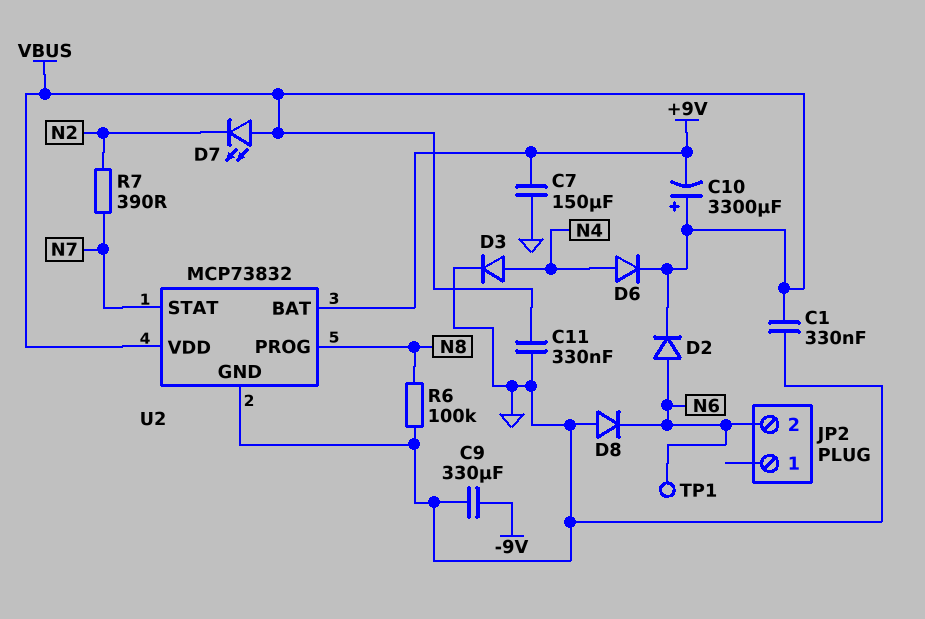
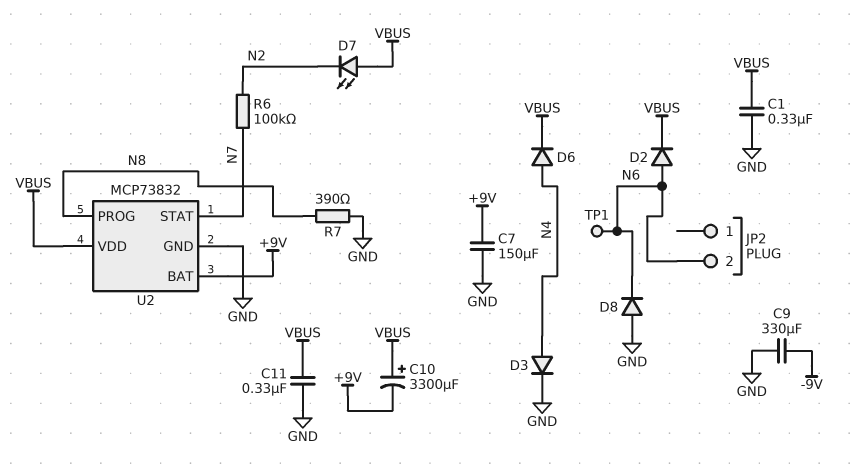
R6: 100k (GND, N8) -> 100k (N2, N7)
R7: 390 (N2, N7) -> 390 (GND, N8)

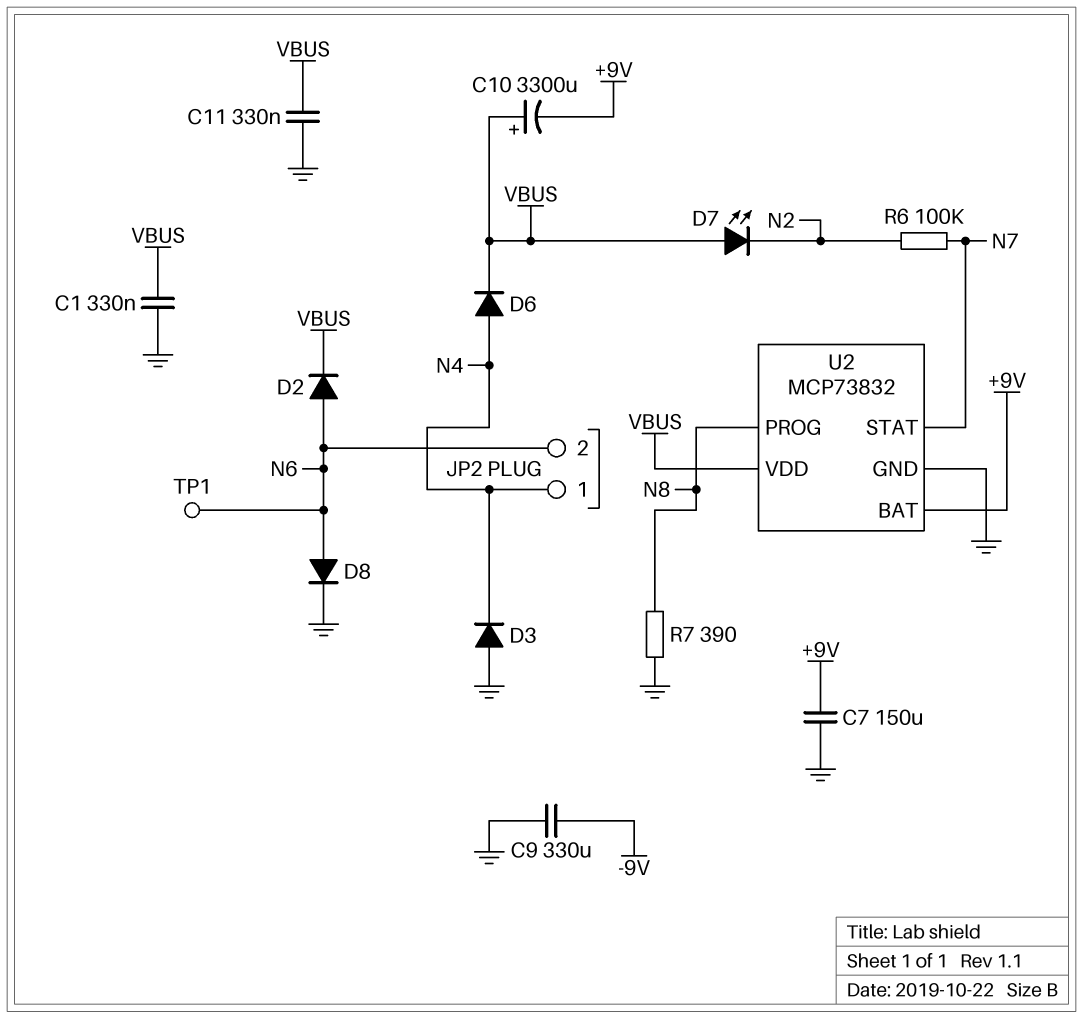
D3: diode (A N4, K GND) -> diode (A GND, K N4)
D8: diode (A GND, K N6) -> diode (A N6, K GND)
JP2 pin 1: none -> N4

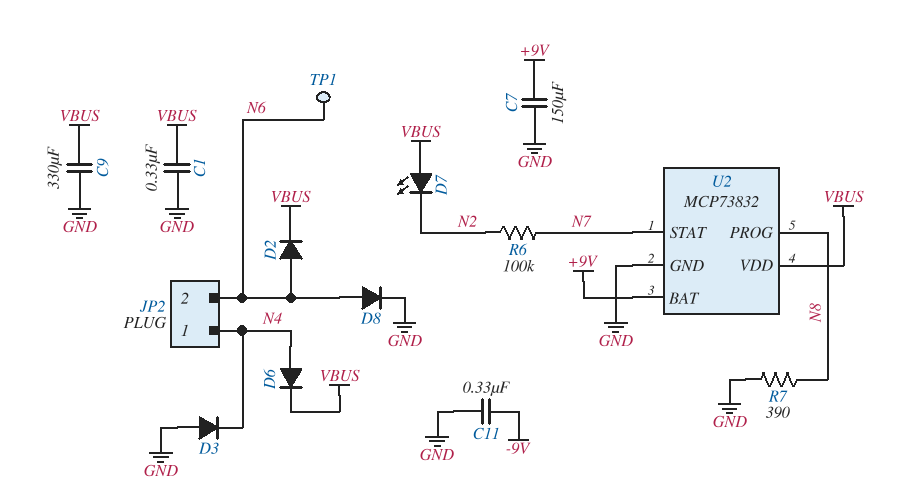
C9: 330uF (-9V, GND) -> 330uF (GND, VBUS)
C10: 3300uF (plus VBUS, minus +9V) -> none
C11: 330nF (GND, VBUS) -> 330nF (-9V, GND)

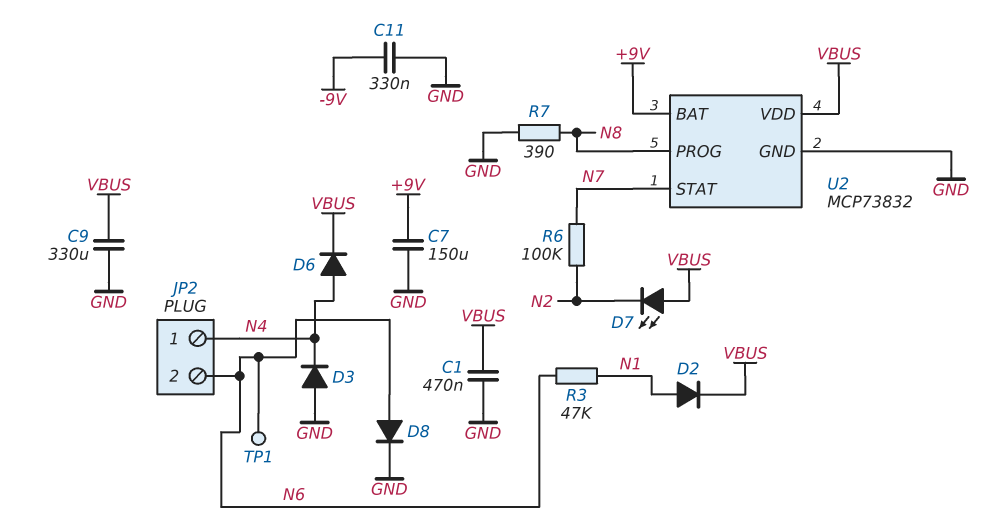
C1: 330nF (GND, VBUS) -> 470nF (GND, VBUS)
D2: diode (A N6, K VBUS) -> diode (A N1, K VBUS)
R3: none -> 47k (N1, N6)

